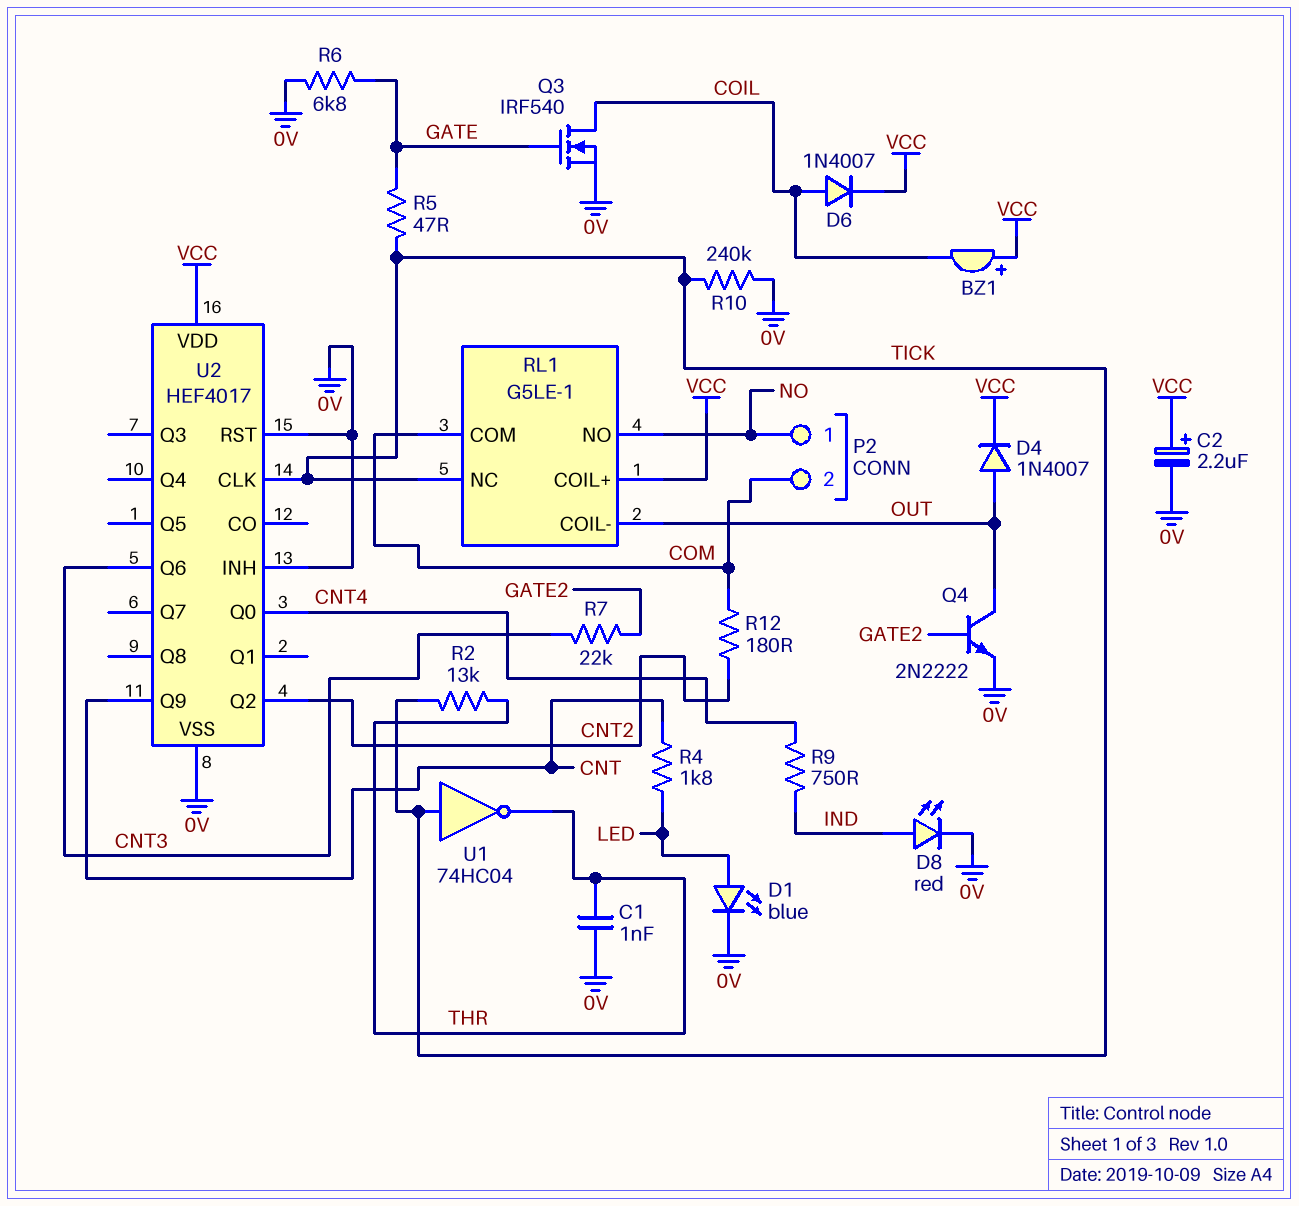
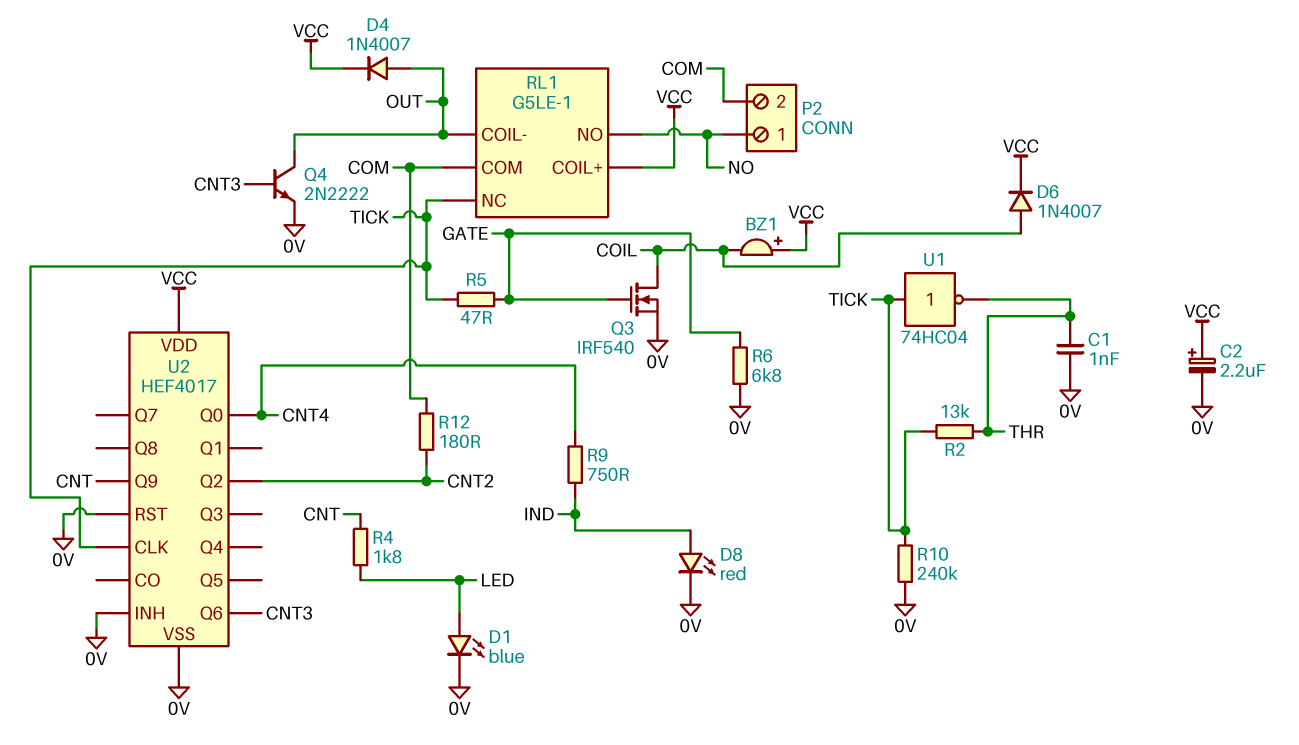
Q4: NPN 2N2222 (B GATE2, C OUT, E 0V) -> NPN 2N2222 (B CNT3, C OUT, E 0V)
R7: 22k (CNT3, GATE2) -> none

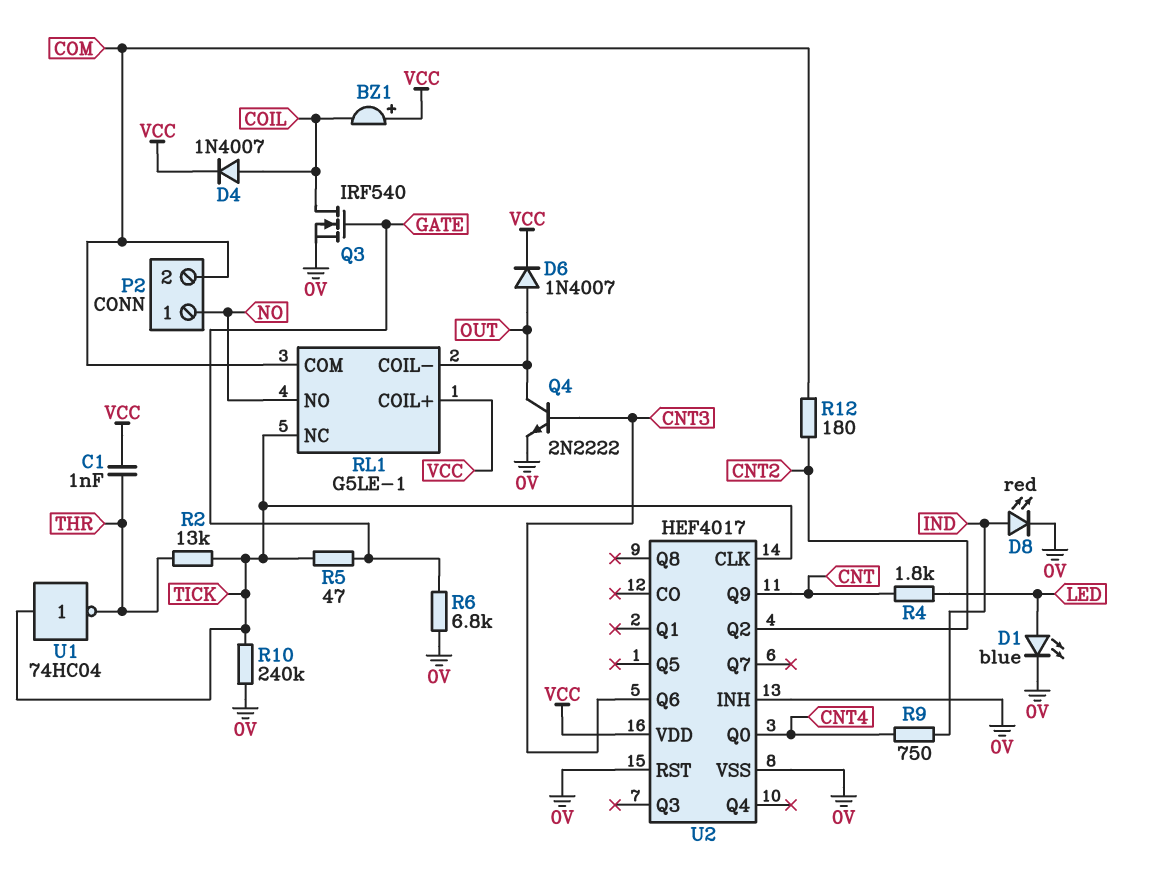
C1: 1nF (0V, THR) -> 1nF (THR, VCC)
C2: 2.2uF (plus VCC, minus 0V) -> none
D4: diode 1N4007 (A OUT, K VCC) -> diode 1N4007 (A COIL, K VCC)
D6: diode 1N4007 (A COIL, K VCC) -> diode 1N4007 (A OUT, K VCC)

